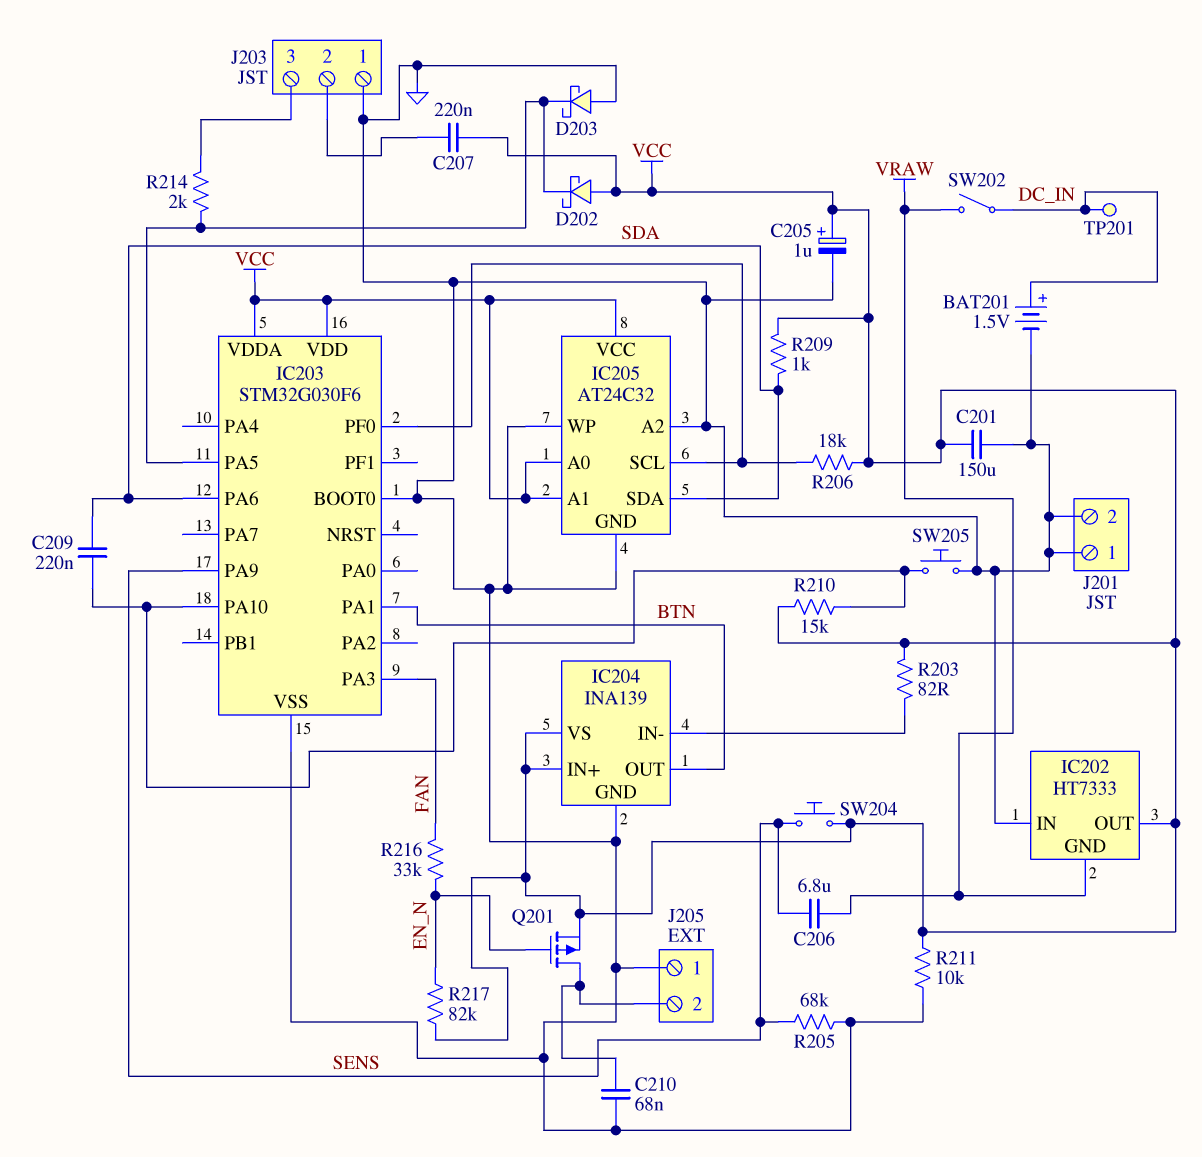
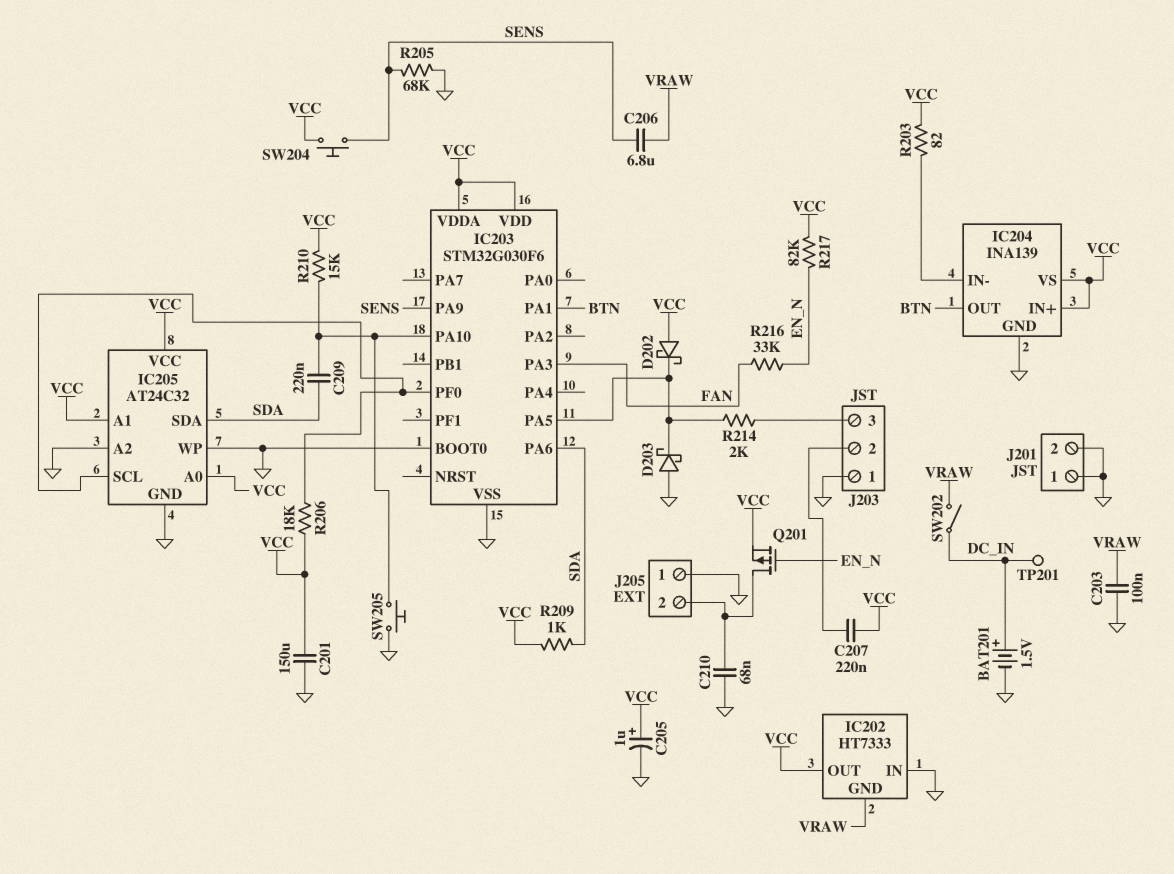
C203: none -> 100nF (GND, VRAW)
R211: 10k (GND, VCC) -> none

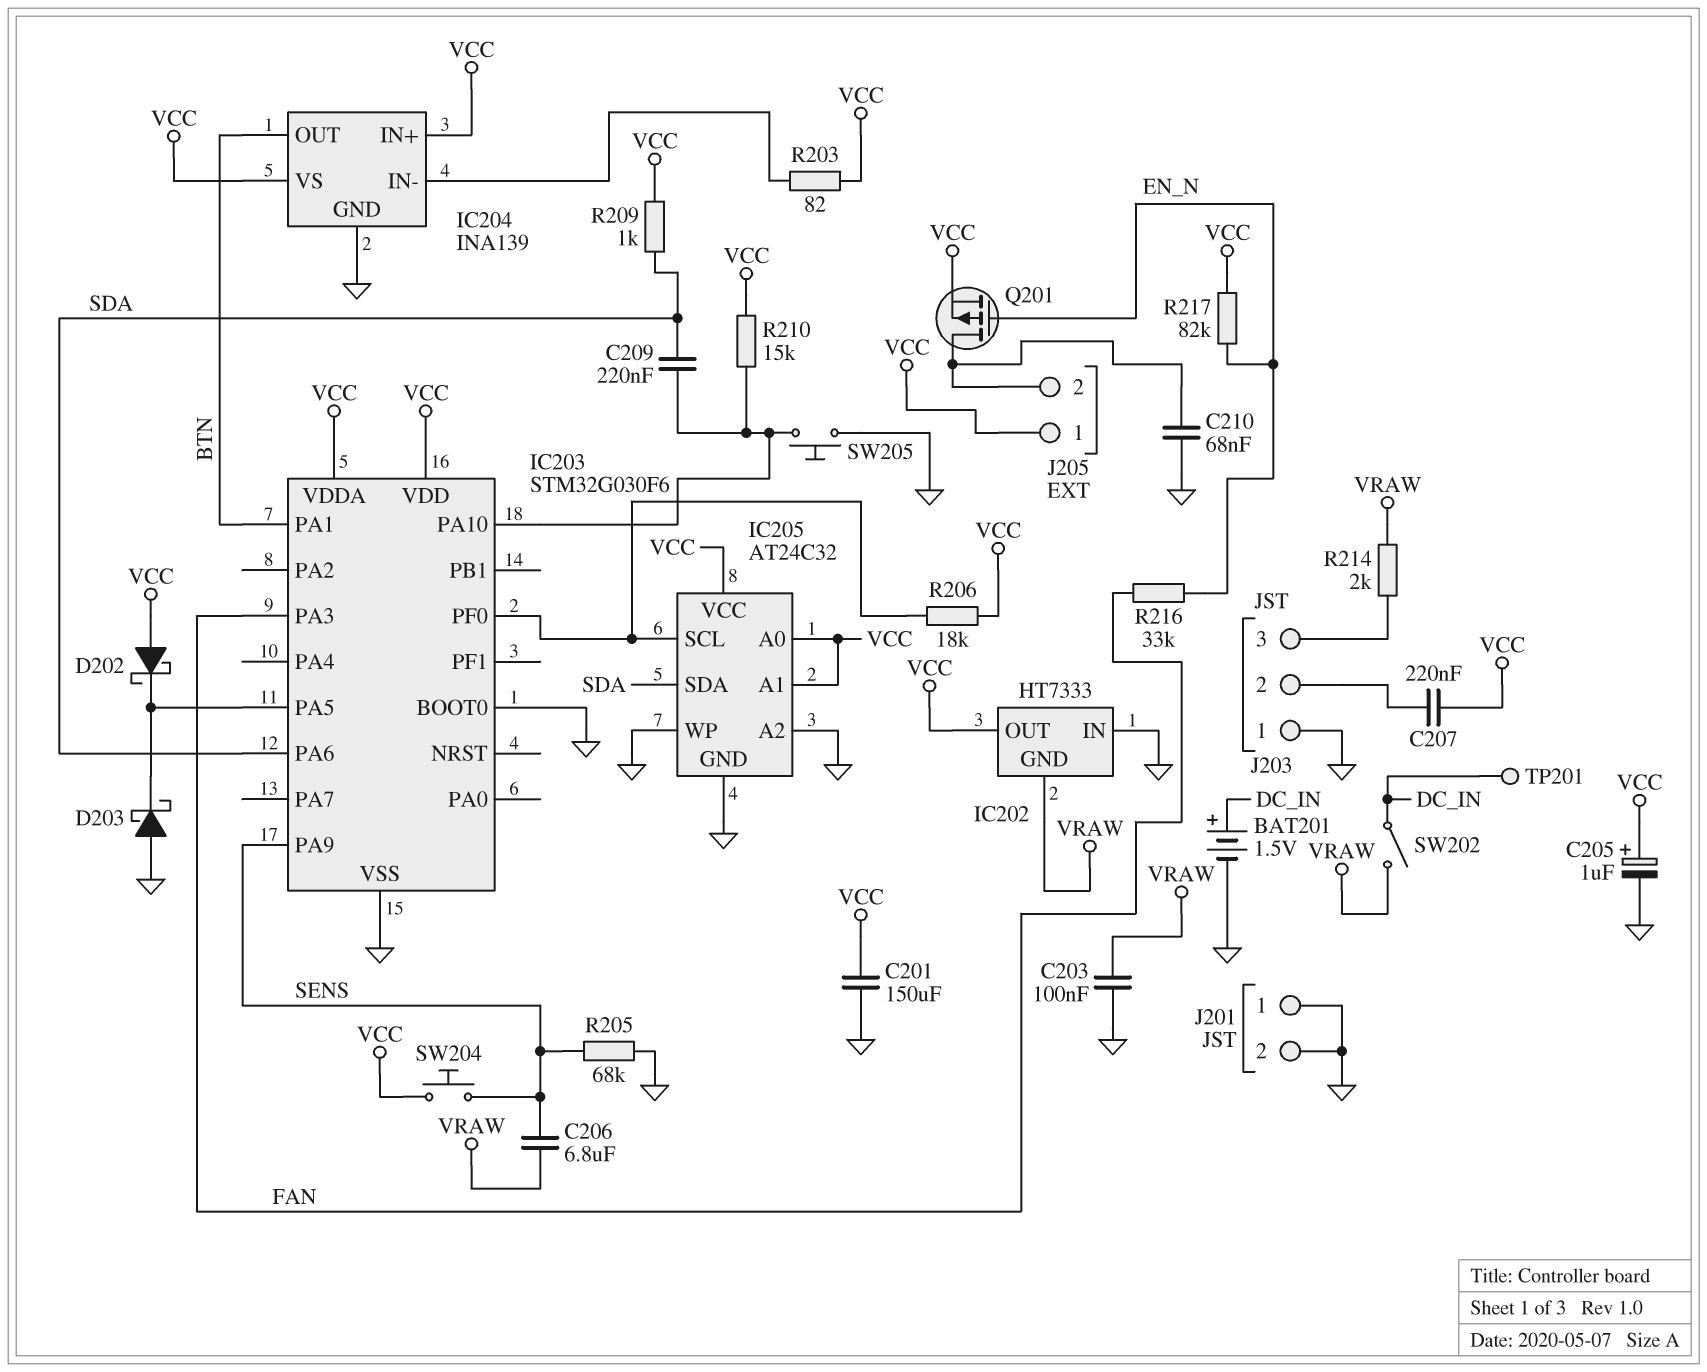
J205 pin 1: GND -> VCC
R214: 2k (IC203/PA5, J203/3) -> 2k (J203/3, VRAW)

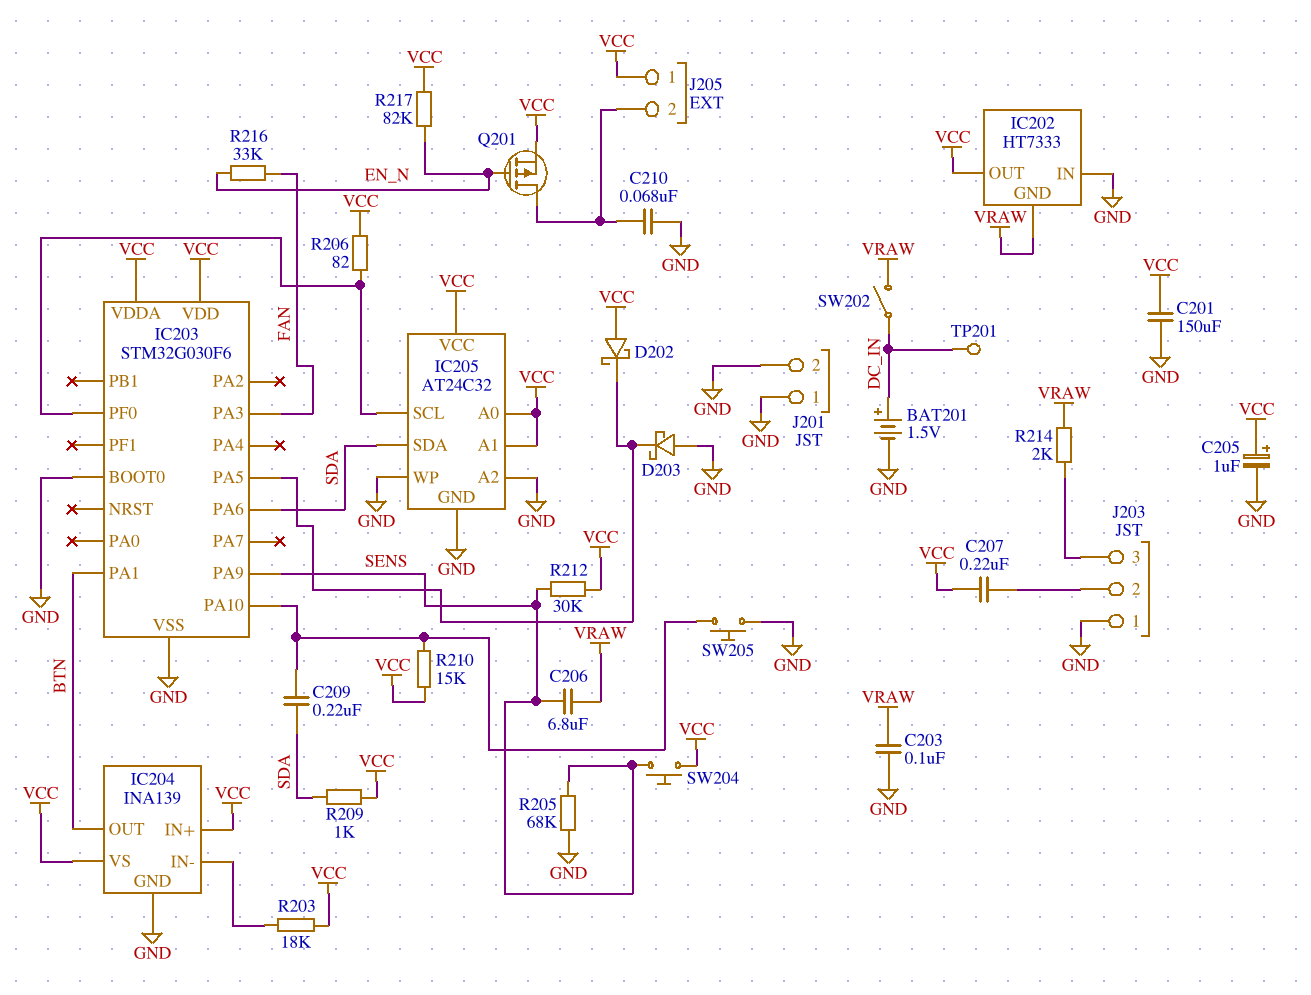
R203: 82 (IC204/IN-, VCC) -> 18k (IC204/IN-, VCC)
R206: 18k (IC203/PF0, VCC) -> 82 (IC203/PF0, VCC)
R212: none -> 30k (SENS, VCC)

